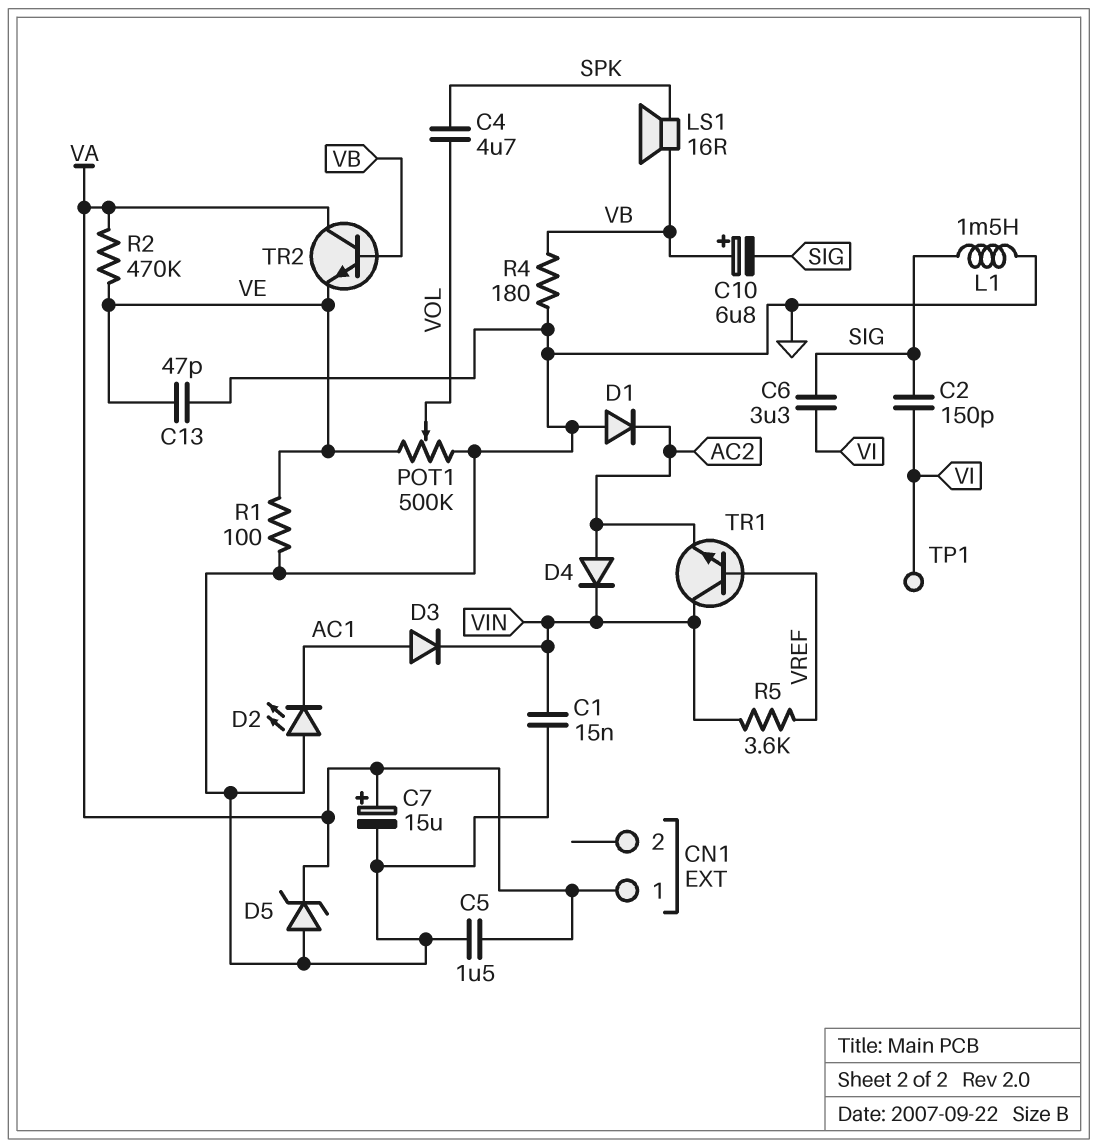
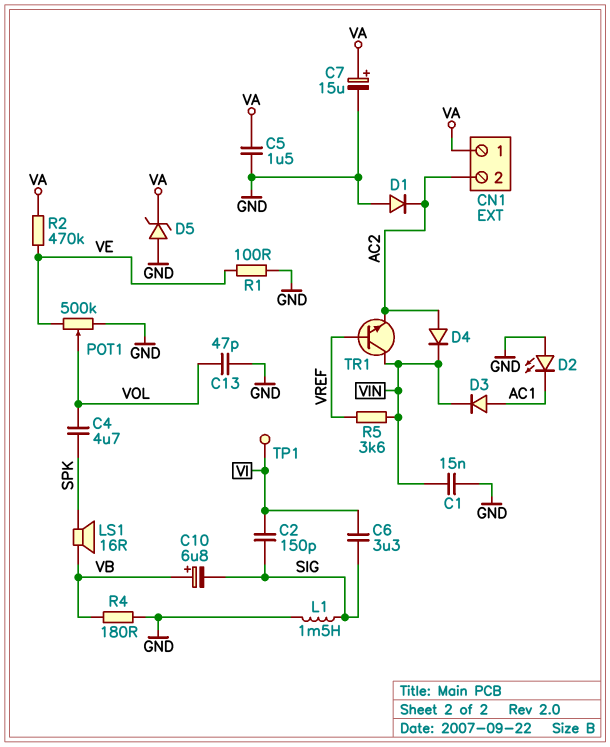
C13: 47pF (GND, VE) -> 47pF (GND, VOL)
CN1 pin 2: none -> AC2
TR2: NPN (B VB, C VA, E VE) -> none

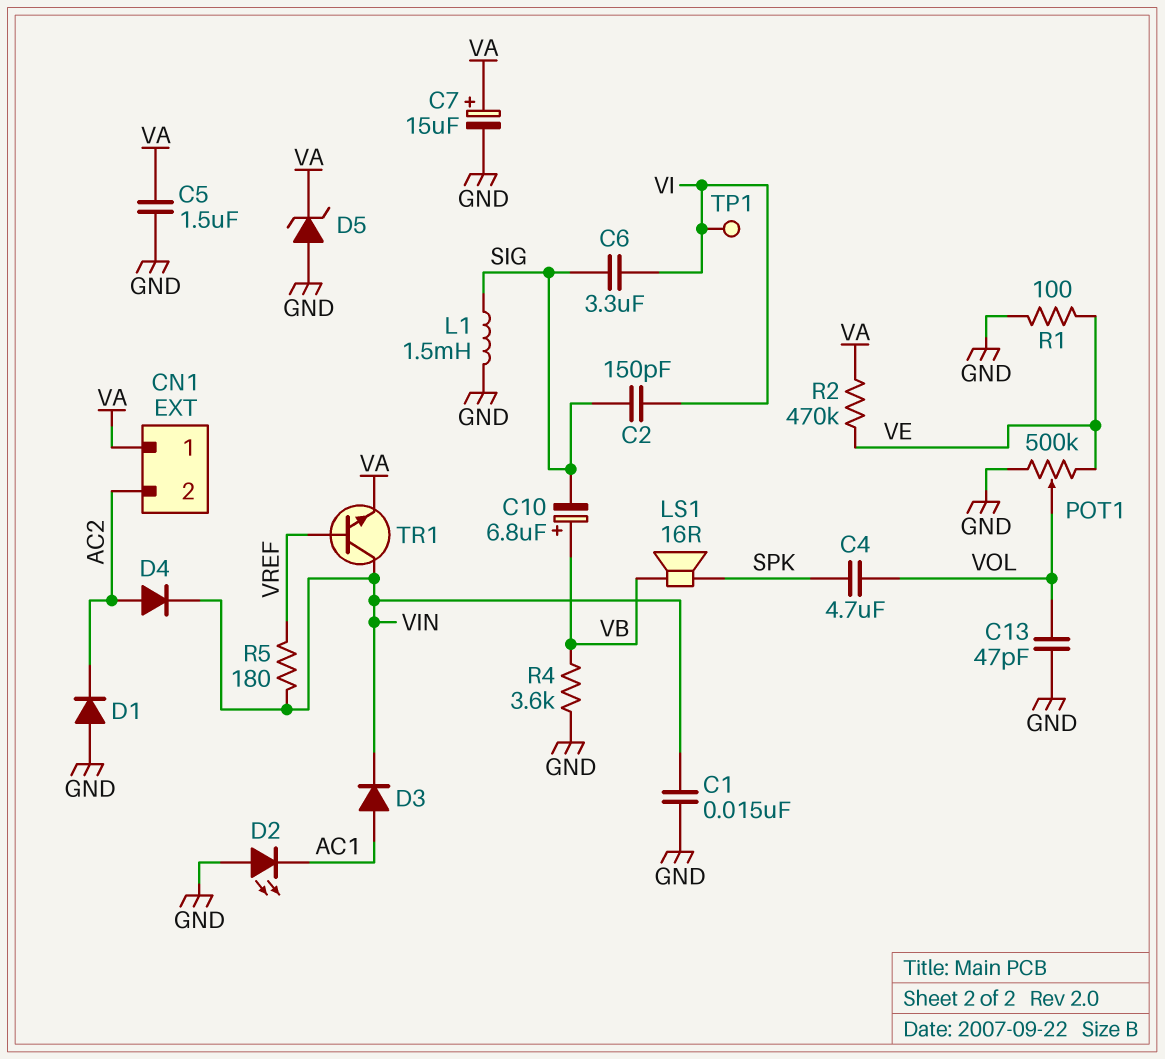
R4: 180 (GND, VB) -> 3.6k (GND, VB)
R5: 3.6k (VIN, VREF) -> 180 (VIN, VREF)
TR1: NPN (B VREF, C VIN, E AC2) -> NPN (B VREF, C VIN, E VA)

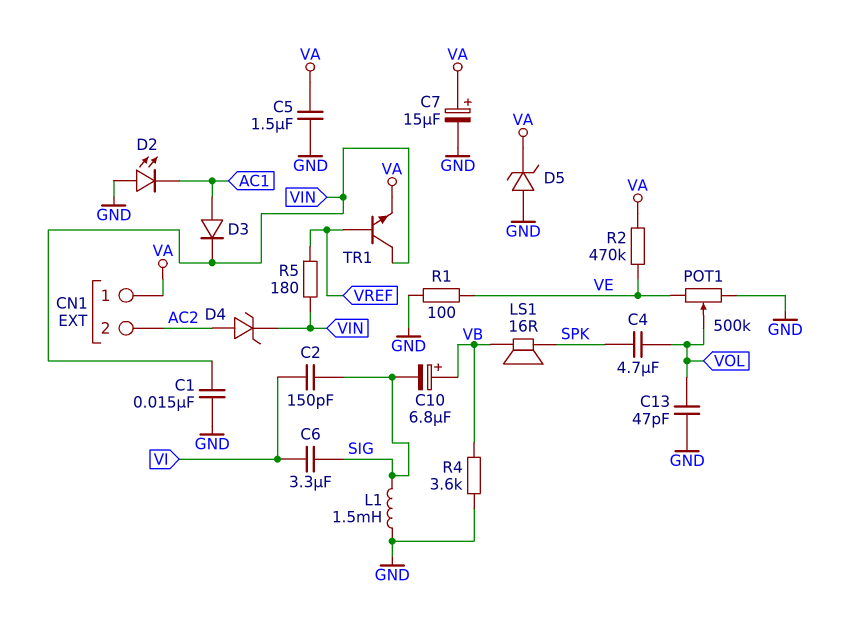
D1: diode (A GND, K AC2) -> none
D4: diode (A AC2, K VIN) -> zener (A AC2, K VIN)
TP1: test point (VI) -> none

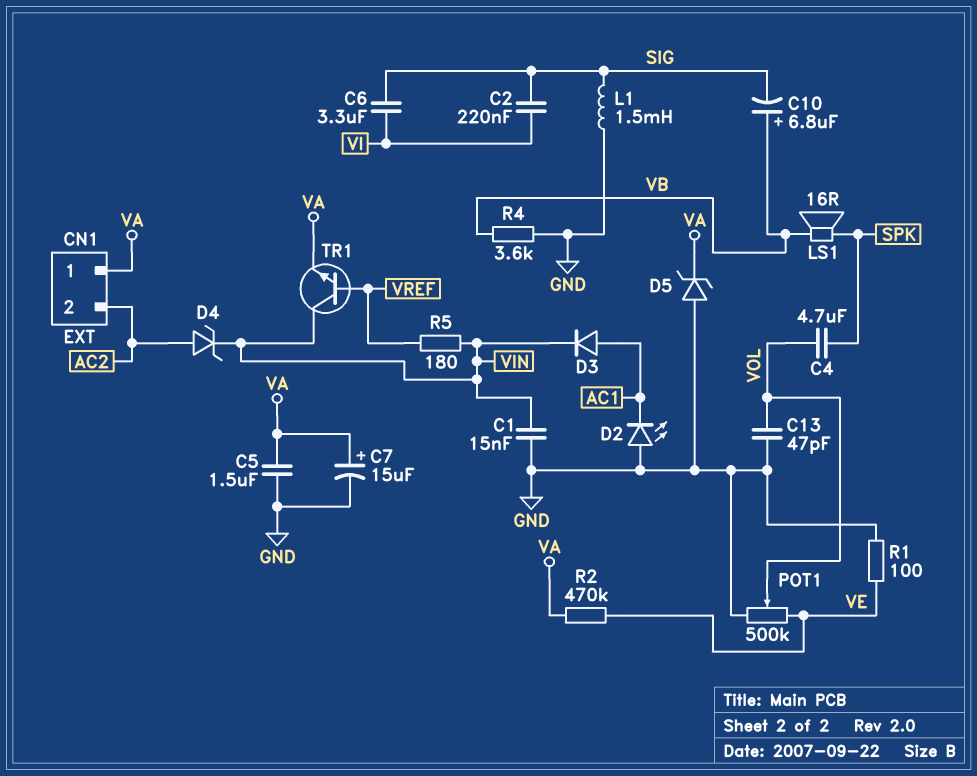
C2: 150pF (SIG, VI) -> 220nF (SIG, VI)

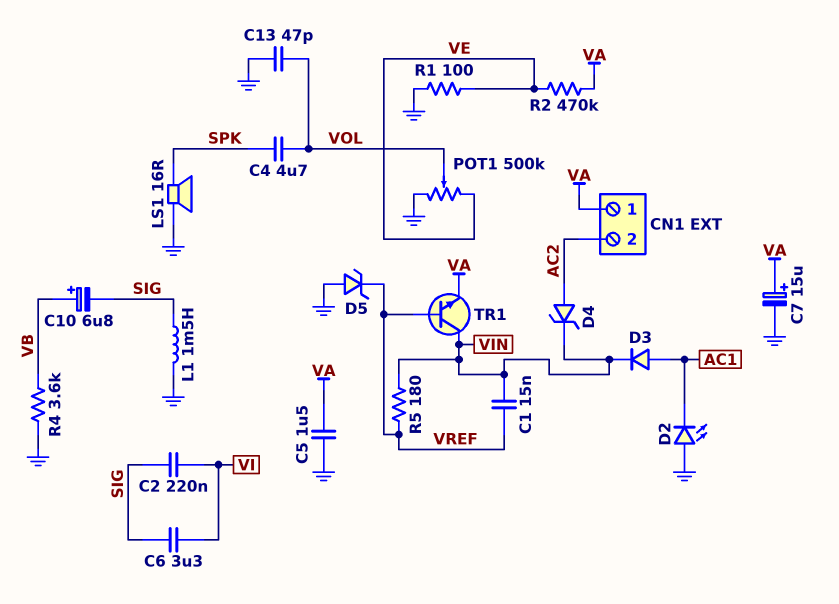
C1: 15nF (GND, VIN) -> 15nF (VIN, VREF)
D5: zener (A GND, K VA) -> zener (A GND, K VREF)
LS1: speaker 16R (SPK, VB) -> speaker 16R (GND, SPK)

